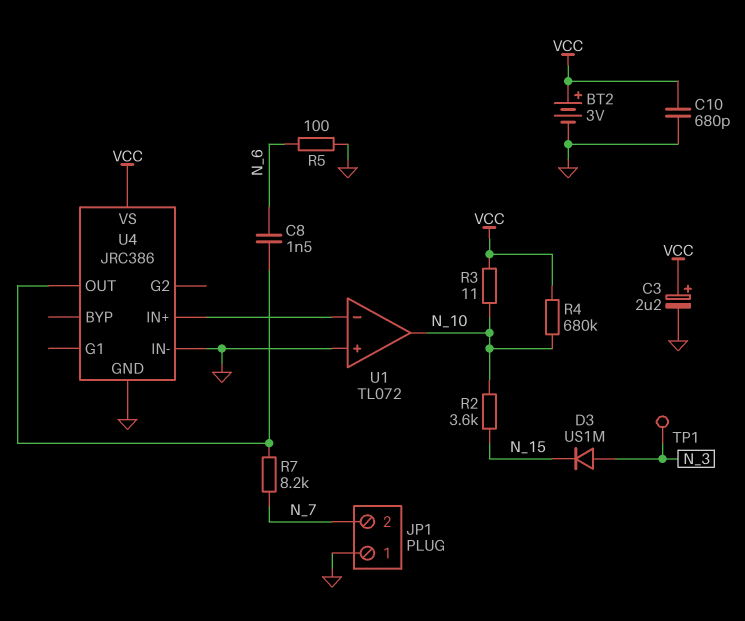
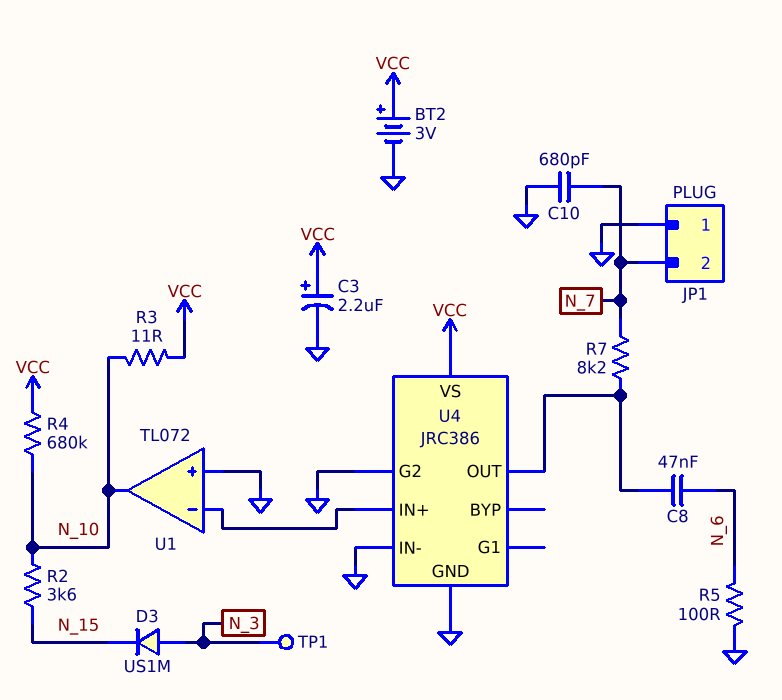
C8: 1.5nF (N_6, U4/OUT) -> 47nF (N_6, U4/OUT)
C10: 680pF (GND, VCC) -> 680pF (GND, N_7)
U4 pin G2: none -> GND

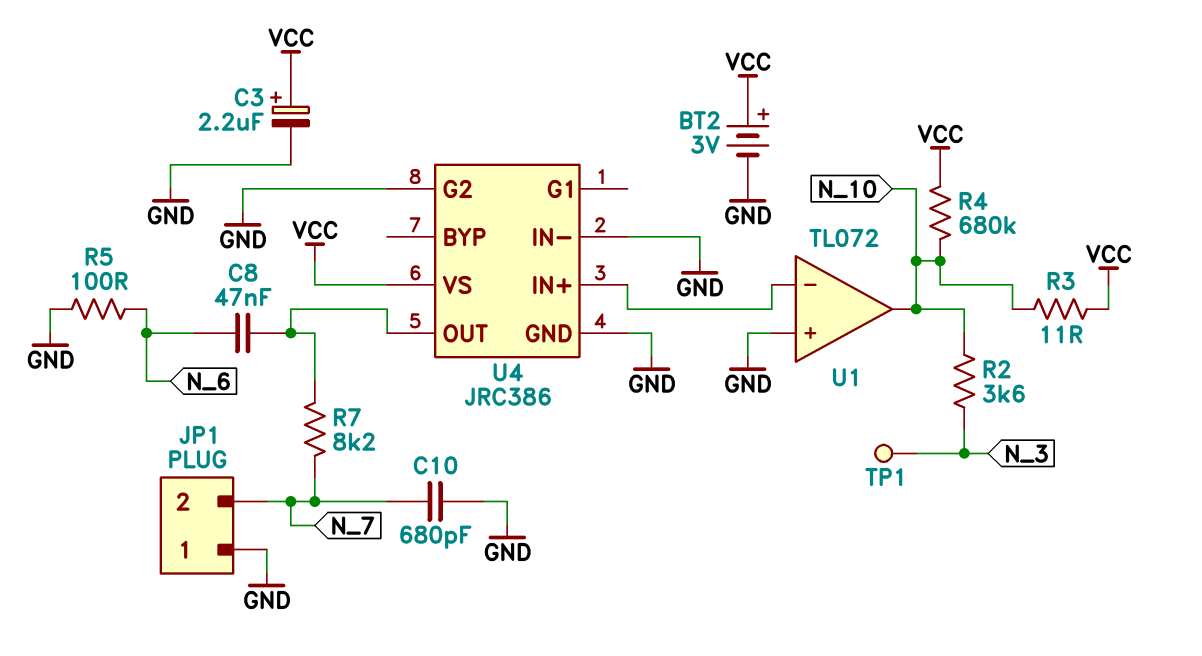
D3: diode US1M (A N_3, K N_15) -> none
R2: 3.6k (N_10, N_15) -> 3.6k (N_3, N_10)

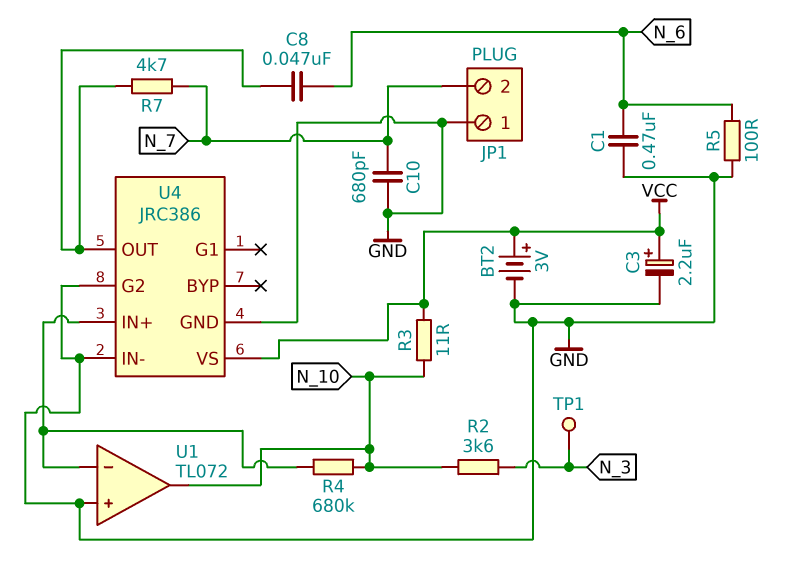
C1: none -> 470nF (GND, N_6)
R4: 680k (N_10, VCC) -> 680k (N_10, U1/in-)
R7: 8.2k (N_7, U4/OUT) -> 4.7k (N_7, U4/OUT)

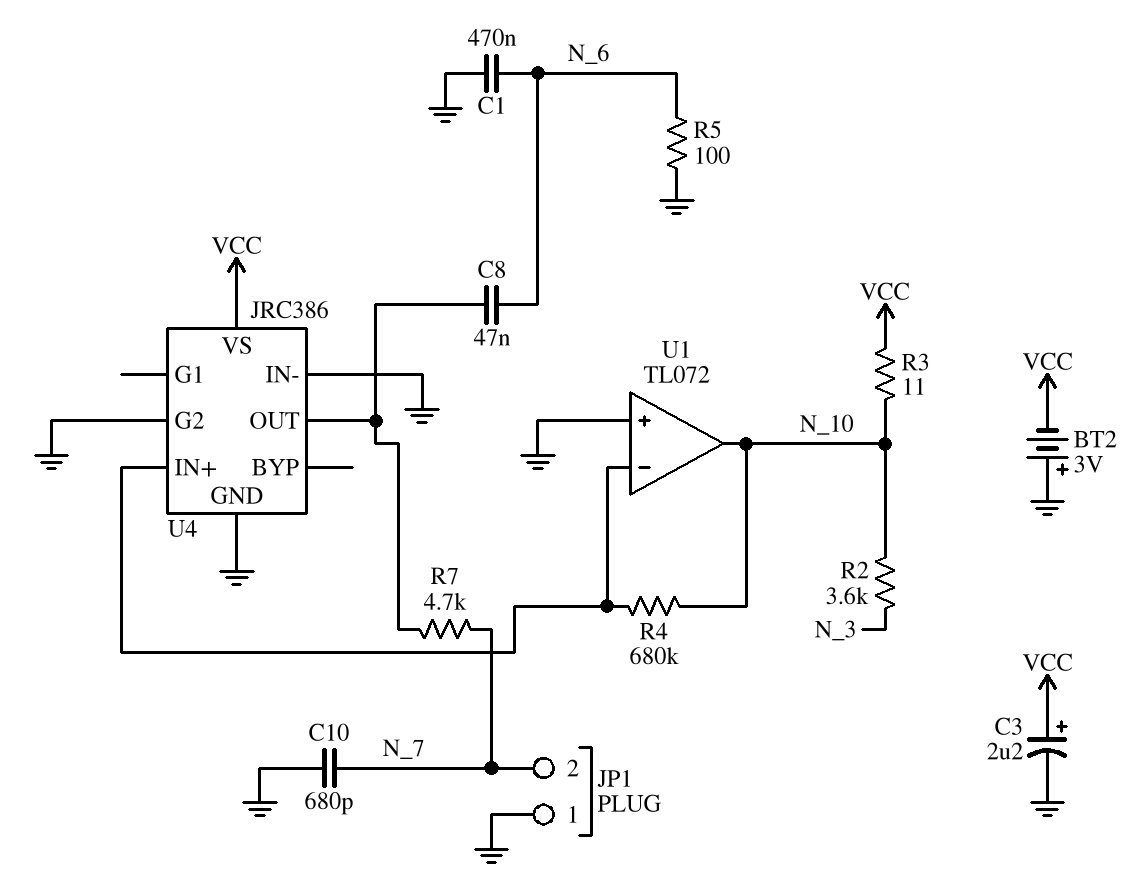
BT2: 3V (plus VCC, minus GND) -> 3V (plus GND, minus VCC)
TP1: test point (N_3) -> none

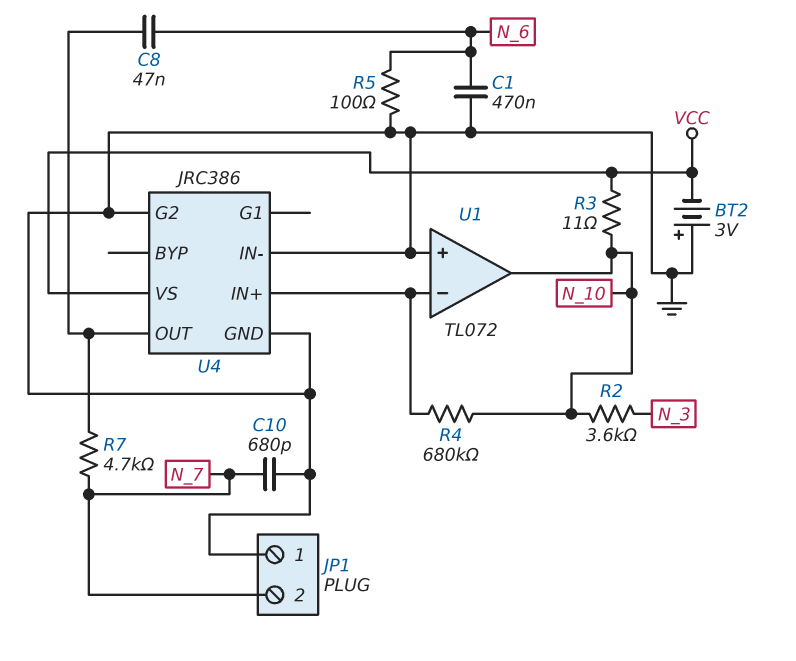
C3: 2.2uF (plus VCC, minus GND) -> none

